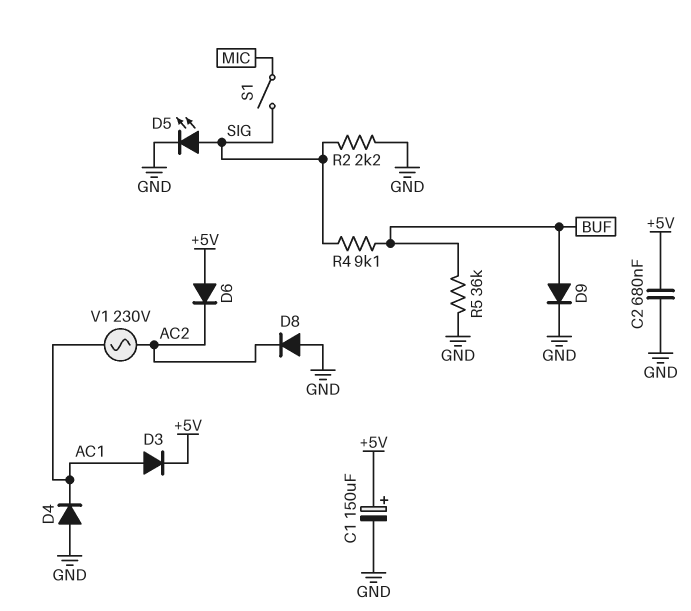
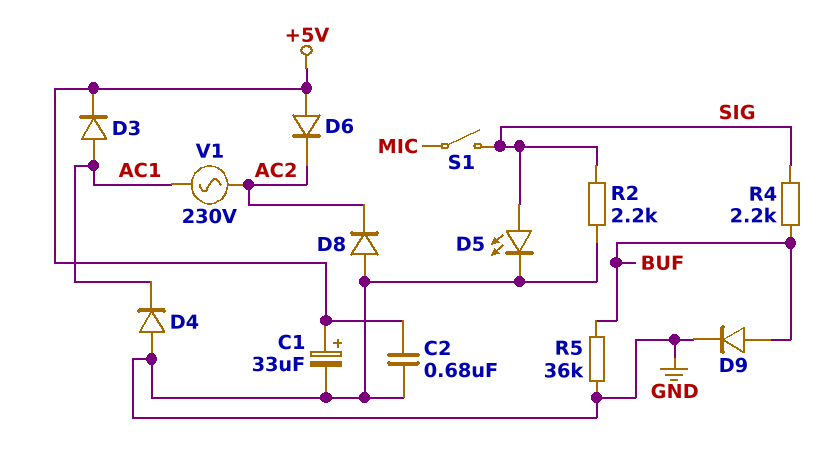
C1: 150uF (plus +5V, minus GND) -> 33uF (plus +5V, minus GND)
R4: 9.1k (BUF, SIG) -> 2.2k (BUF, SIG)

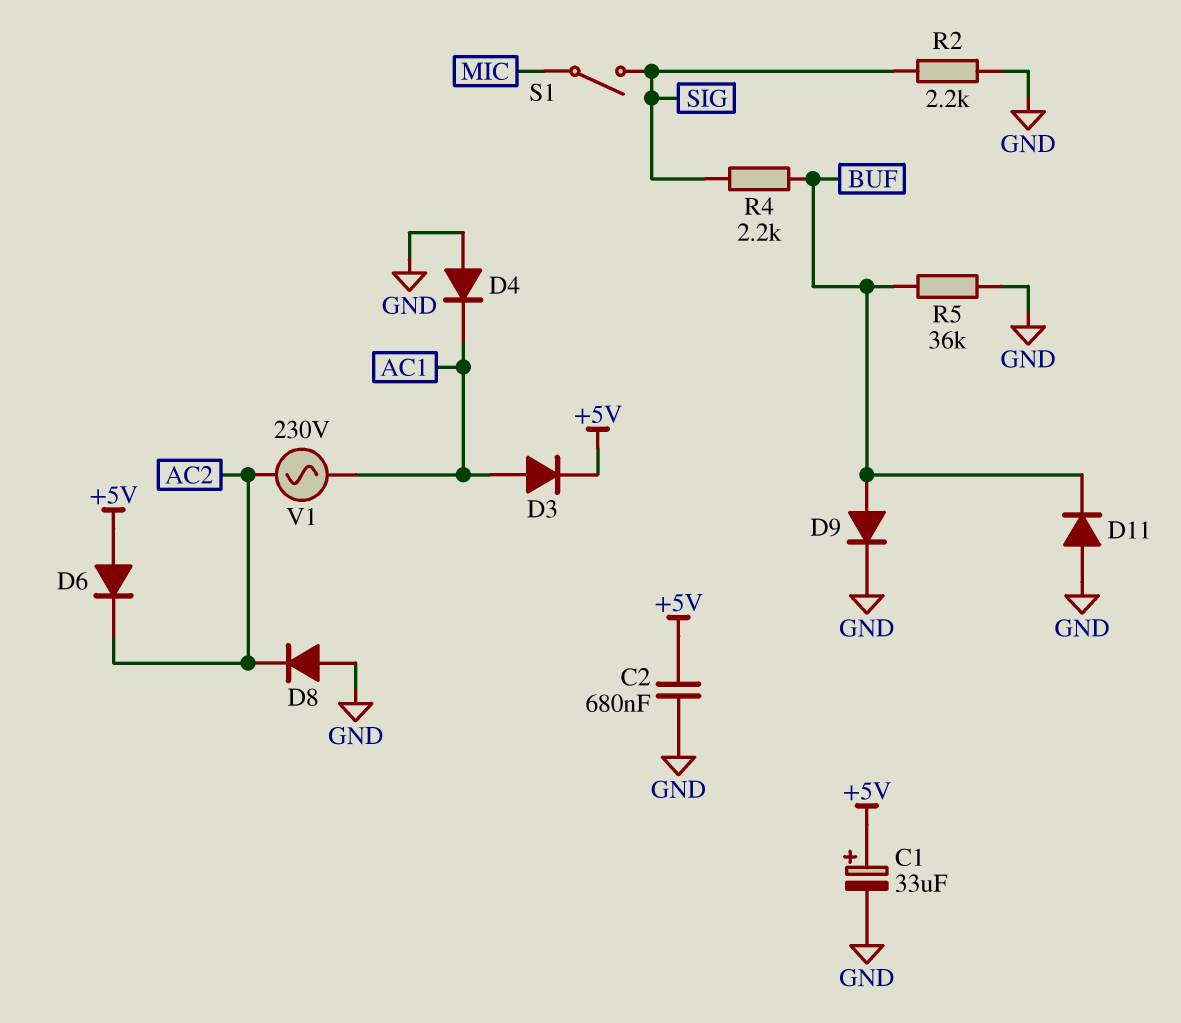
D5: LED (A SIG, K GND) -> none
D11: none -> diode (A GND, K BUF)

